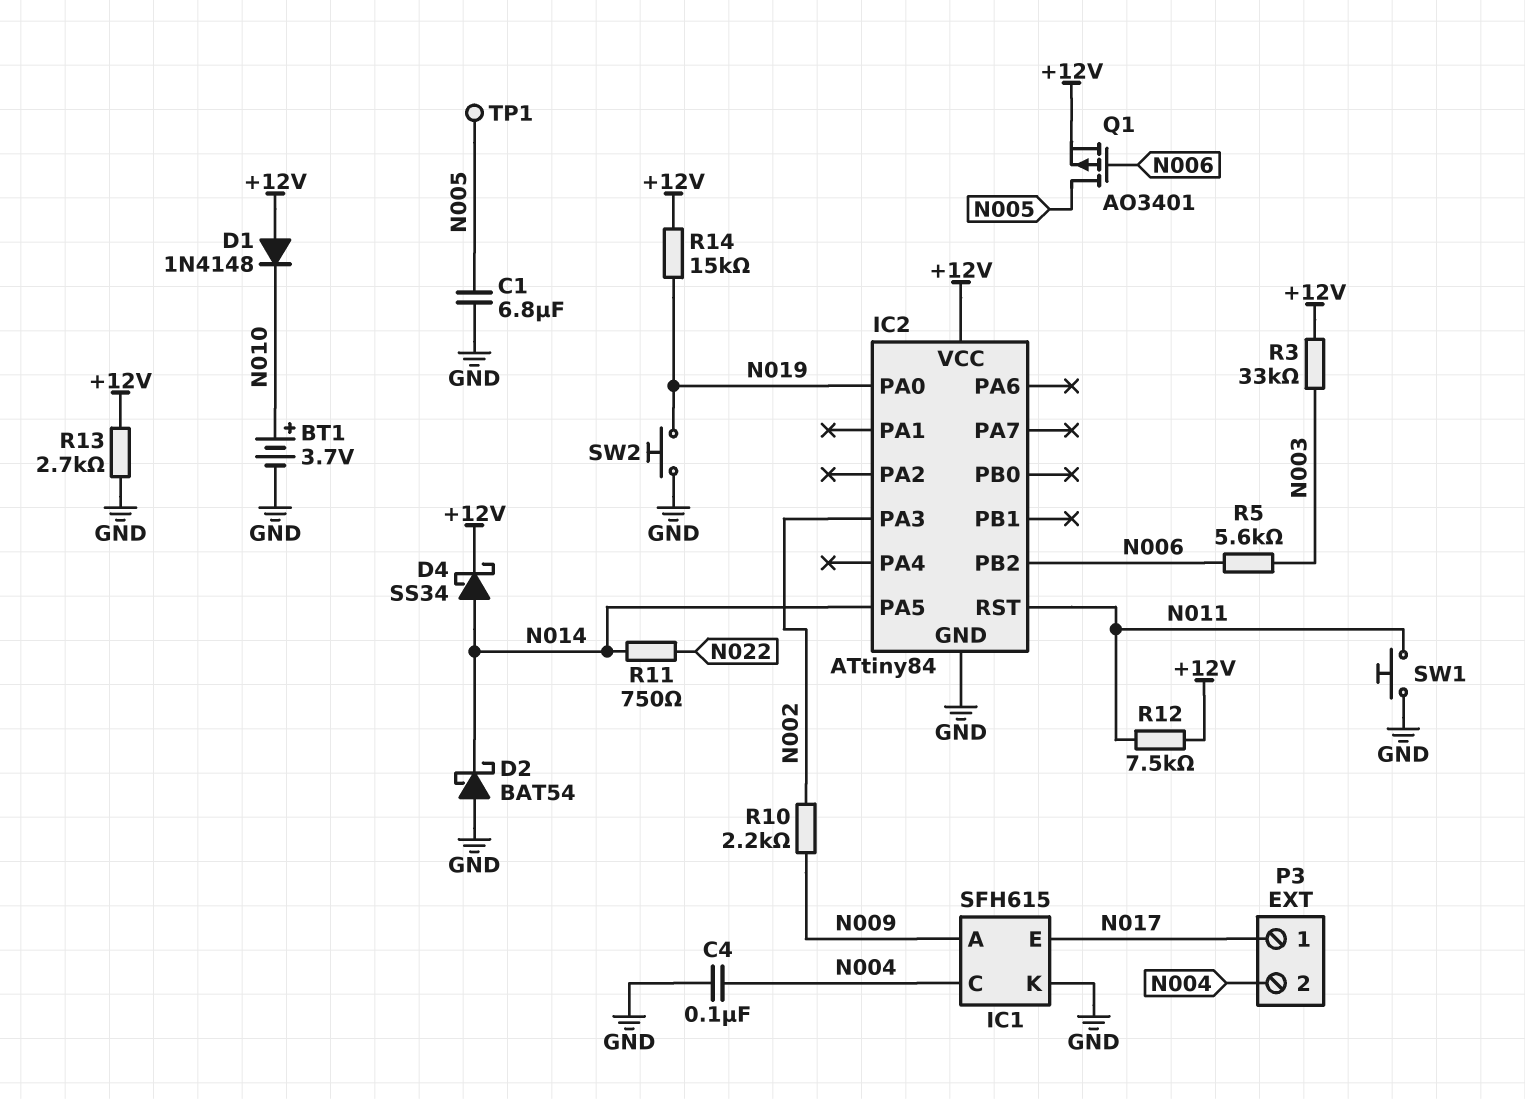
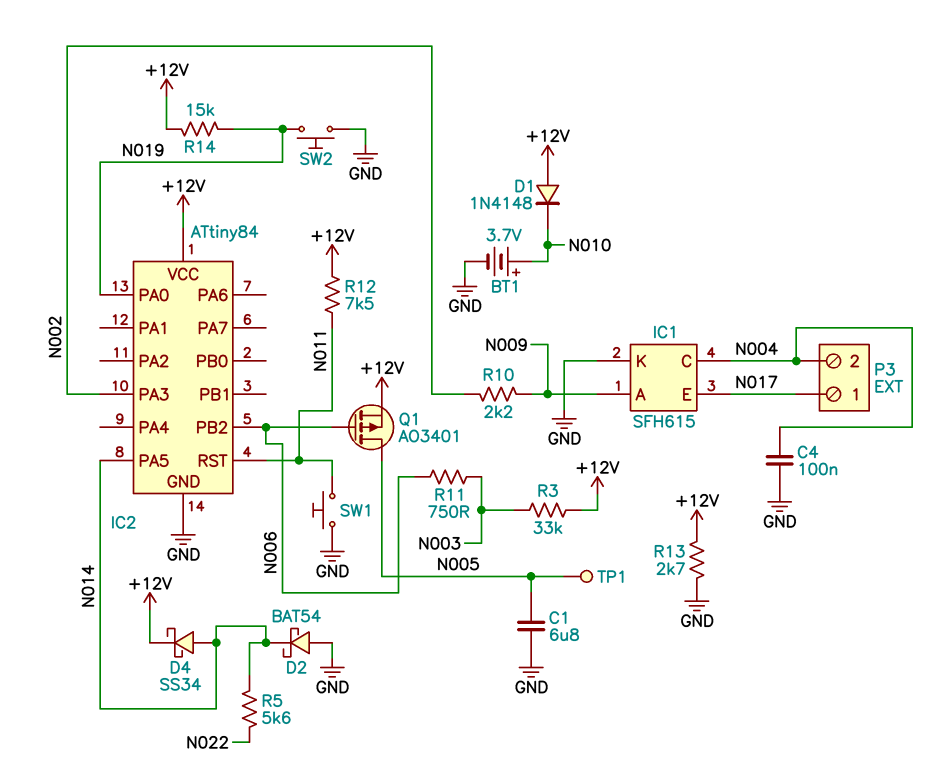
R5: 5.6k (N003, N006) -> 5.6k (N014, N022)
R11: 750 (N014, N022) -> 750 (N003, N006)

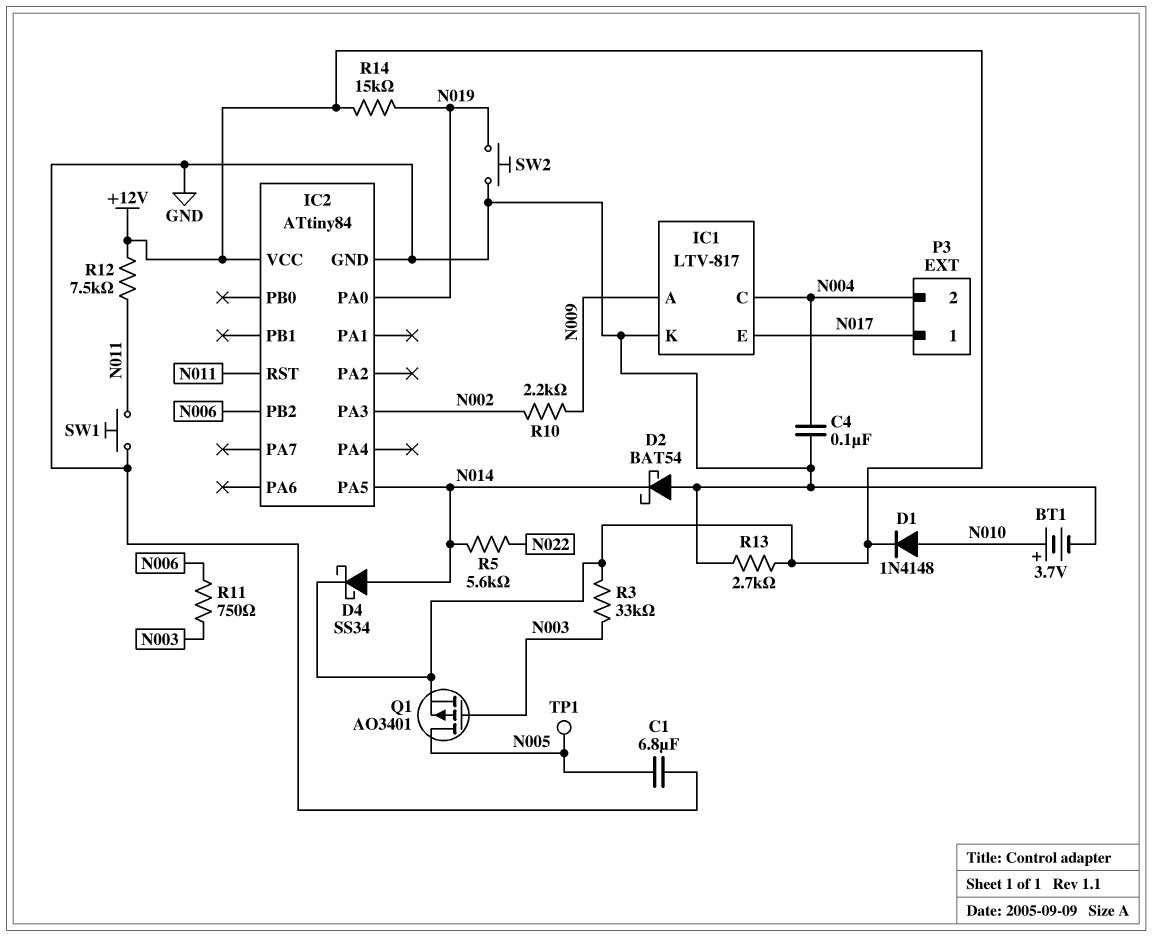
D1: diode 1N4148 (A +12V, K N010) -> diode 1N4148 (A N010, K +12V)
IC1: SFH615 -> LTV-817
Q1: PMOS AO3401 (G N006, D N005, S +12V) -> PMOS AO3401 (G N003, D N005, S +12V)

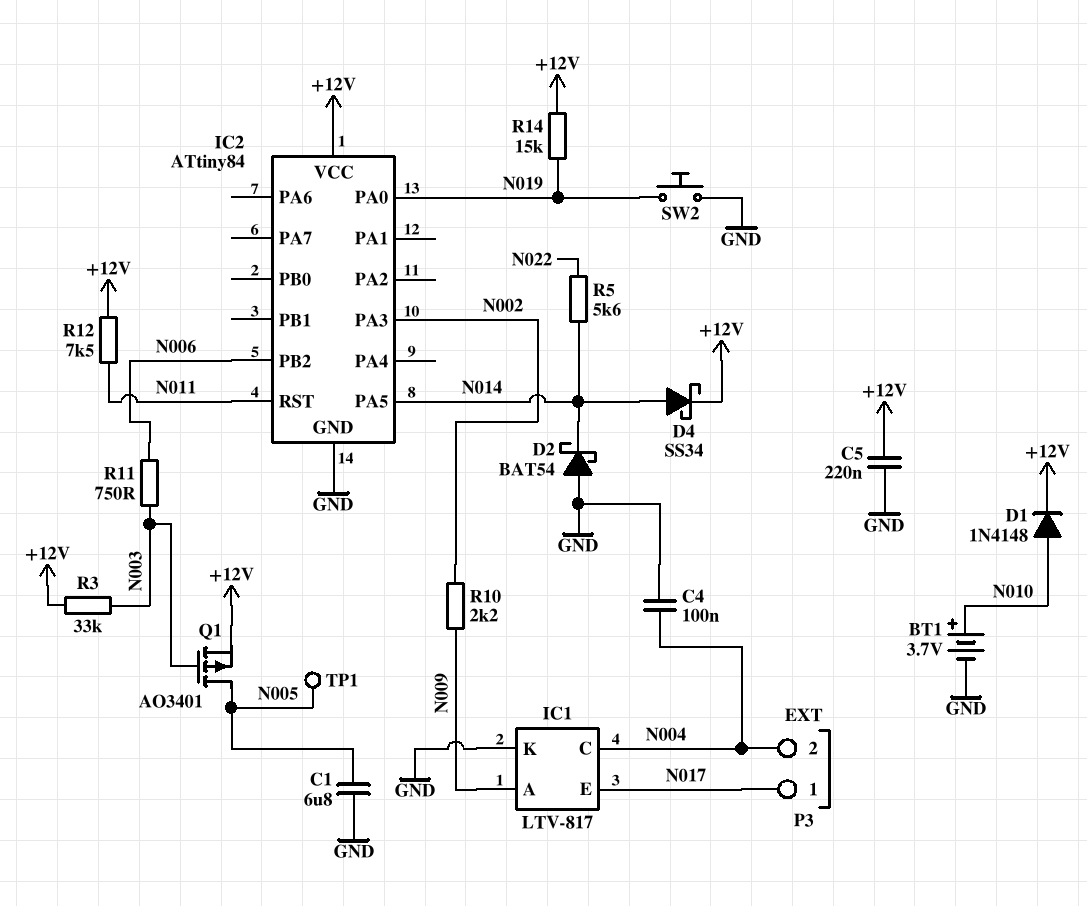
C5: none -> 220nF (+12V, GND)
R13: 2.7k (+12V, GND) -> none
SW1: button (GND, N011) -> none

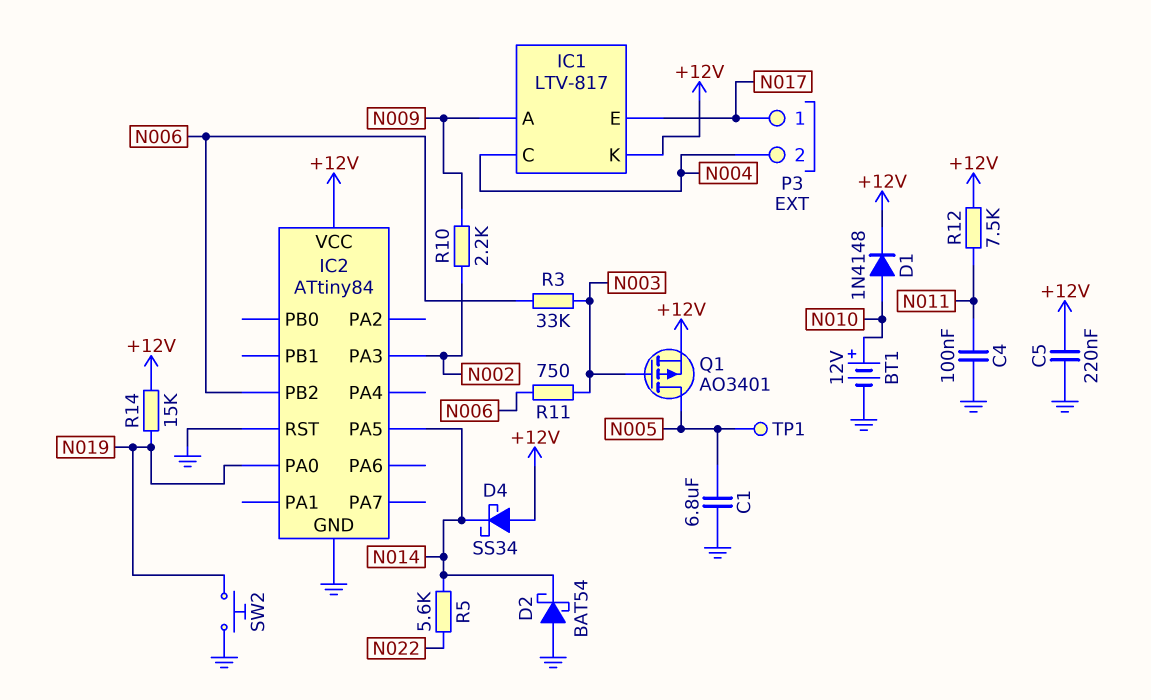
BT1: 3.7V (plus N010, minus GND) -> 12V (plus N010, minus GND)
C4: 100nF (GND, N004) -> 100nF (GND, N011)
D4: schottky SS34 (A N014, K +12V) -> schottky SS34 (A +12V, K N014)
IC1 pin K: GND -> +12V
IC2 pin RST: N011 -> GND
R3: 33k (+12V, N003) -> 33k (N003, N006)

